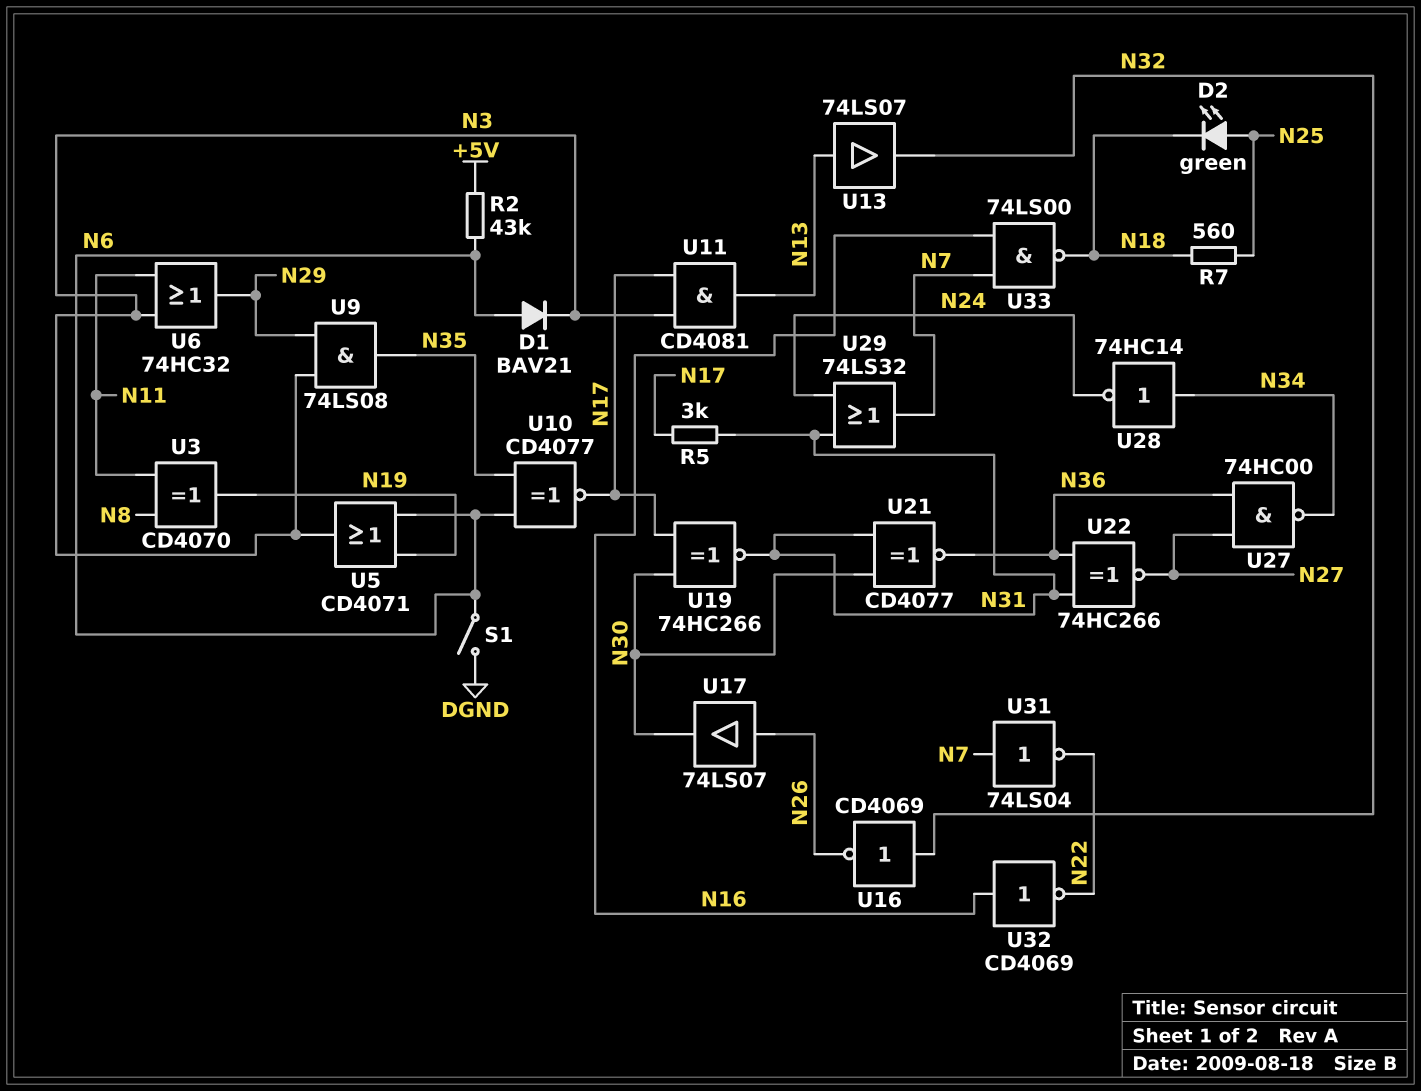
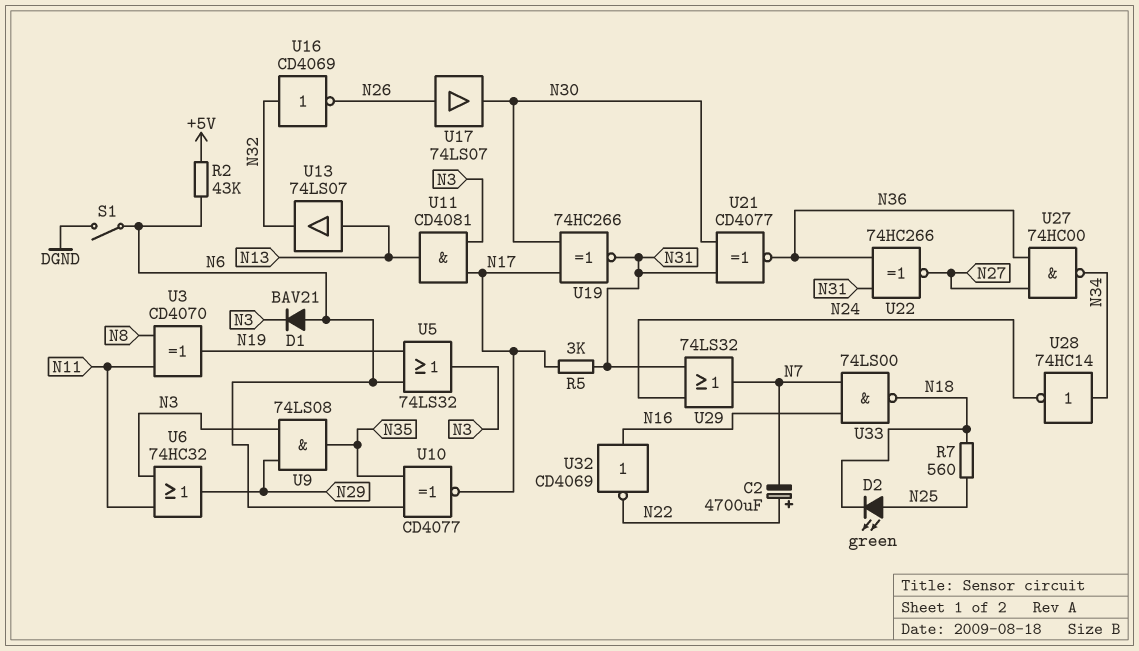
C2: none -> 4700uF (plus N22, minus N7)
U5: OR CD4071 (in N6, in N19, out N3) -> OR 74LS32 (in N6, in N19, out N3)
U31: NOT 74LS04 (in N7, out N22) -> none

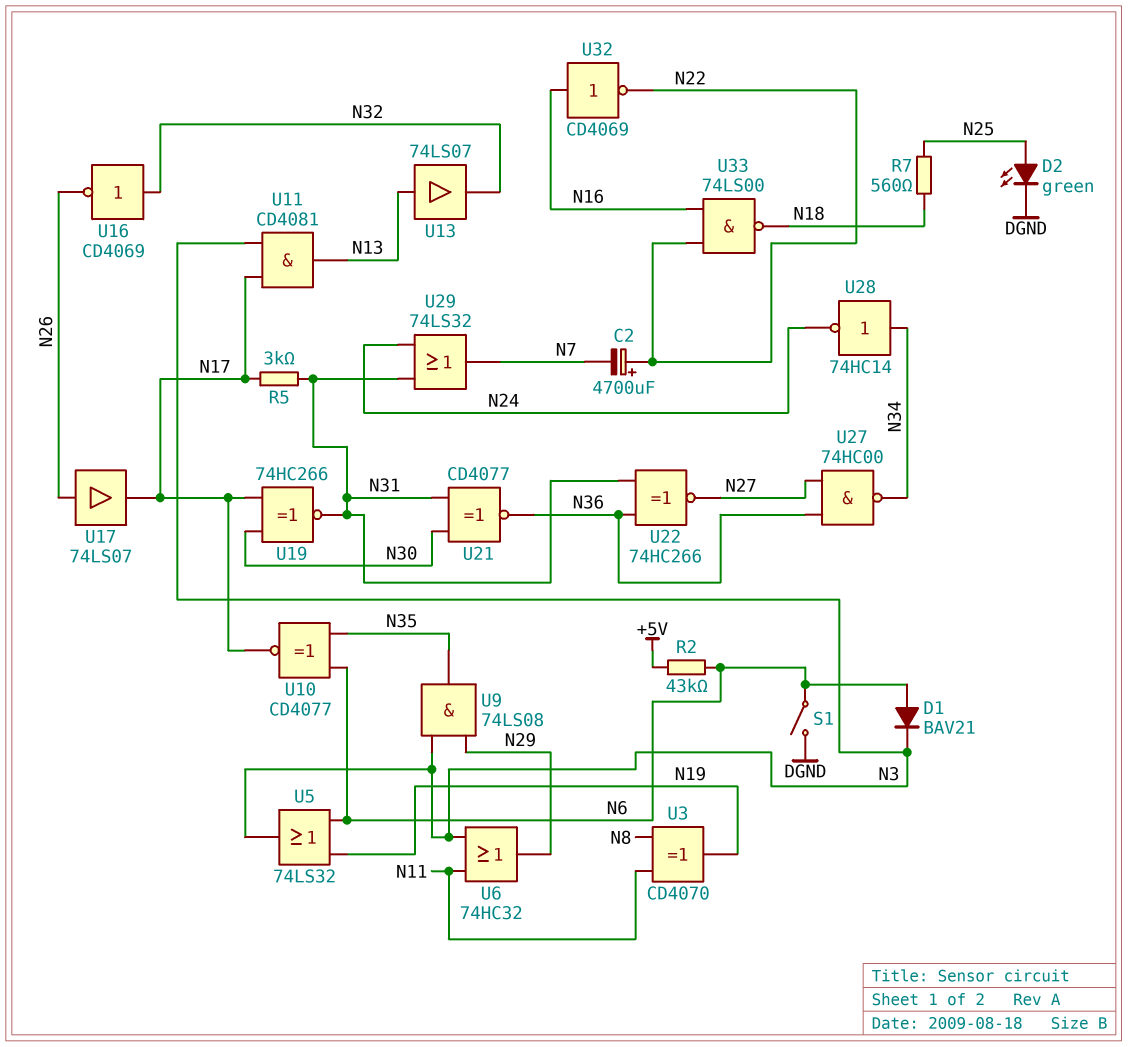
D2: LED green (A N25, K N18) -> LED green (A N25, K DGND)
U17: buffer 74LS07 (in N26, out N30) -> buffer 74LS07 (in N26, out N17)
U33: NAND 74LS00 (in N7, in N16, out N18) -> NAND 74LS00 (in N16, in N22, out N18)

